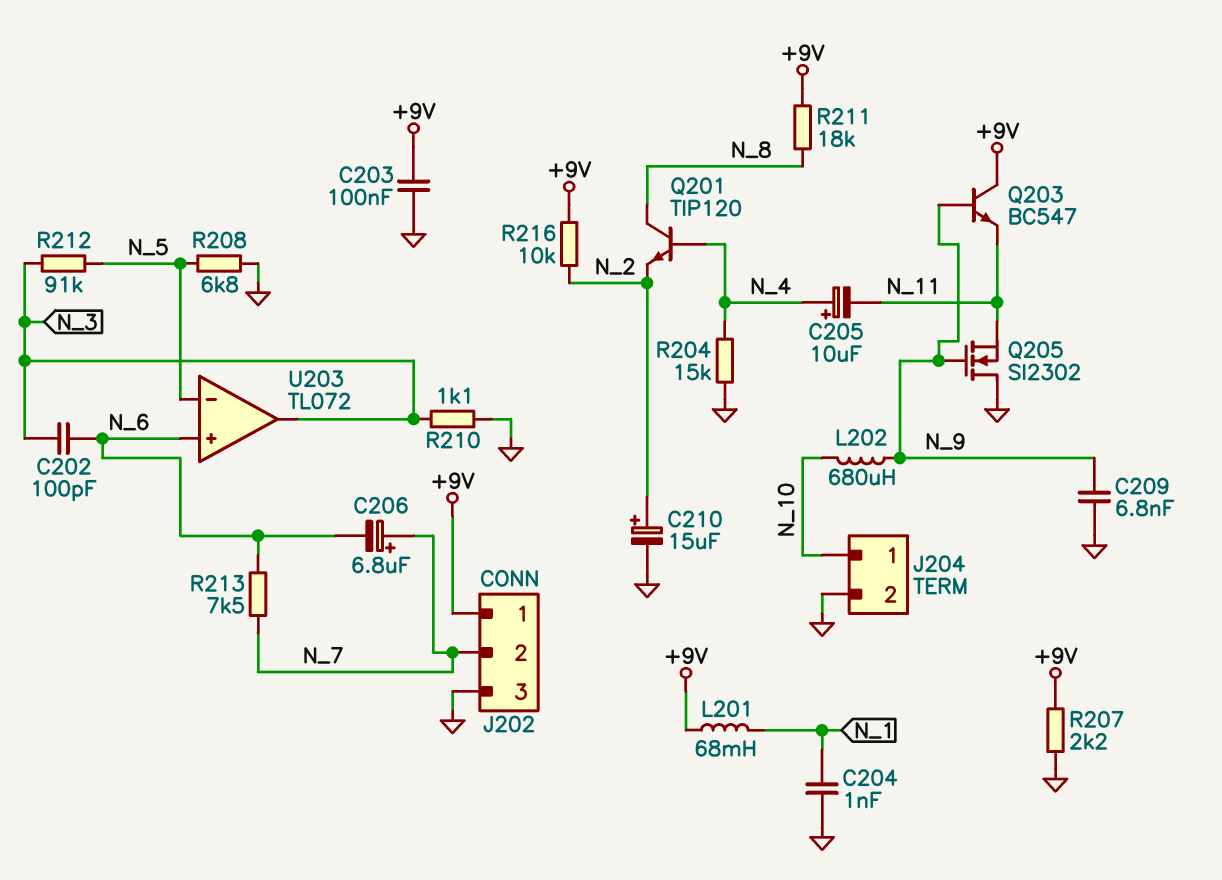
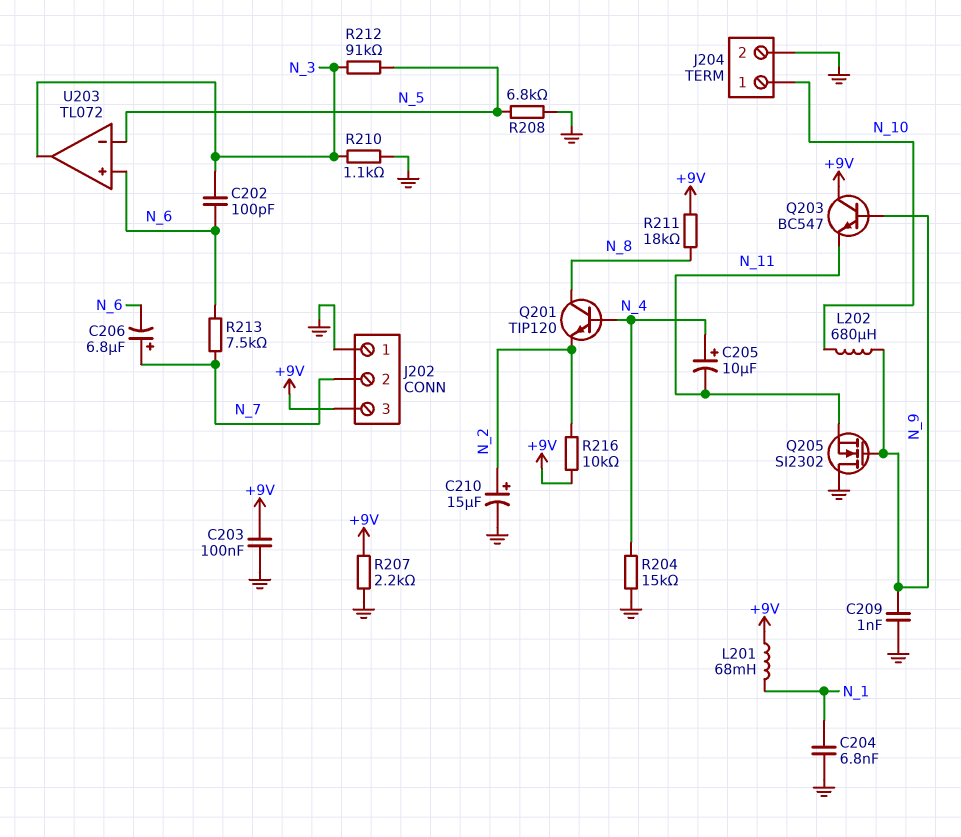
C204: 1nF (GND, N_1) -> 6.8nF (GND, N_1)
C209: 6.8nF (GND, N_9) -> 1nF (GND, N_9)
J202 pin 1: +9V -> GND
J202 pin 3: GND -> +9V

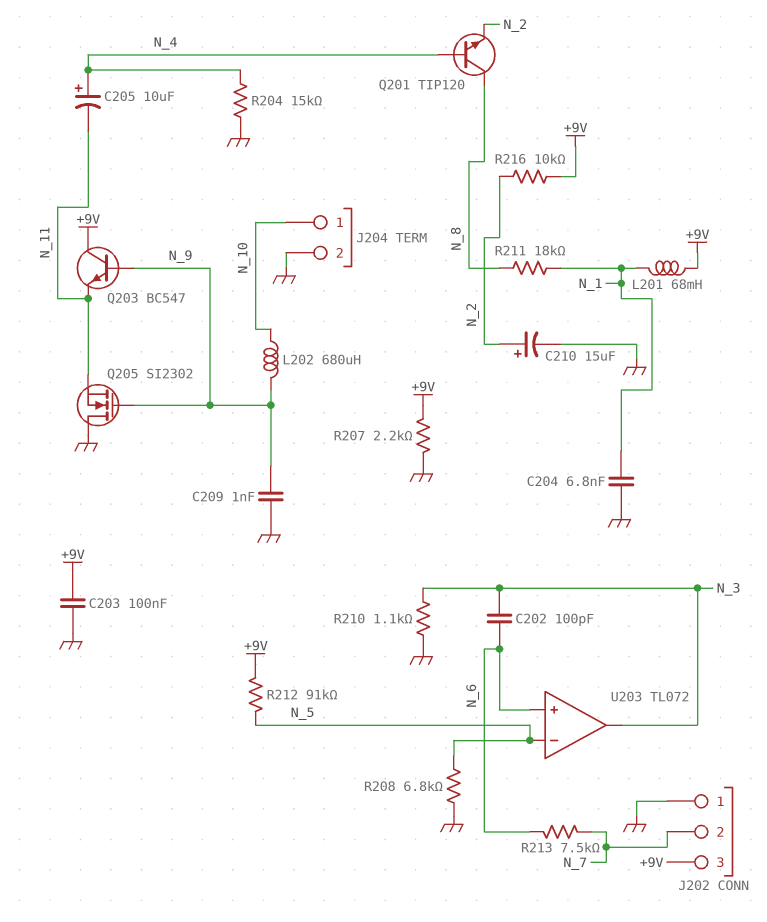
C206: 6.8uF (plus N_7, minus N_6) -> none
R211: 18k (+9V, N_8) -> 18k (N_1, N_8)
R212: 91k (N_3, N_5) -> 91k (+9V, N_5)

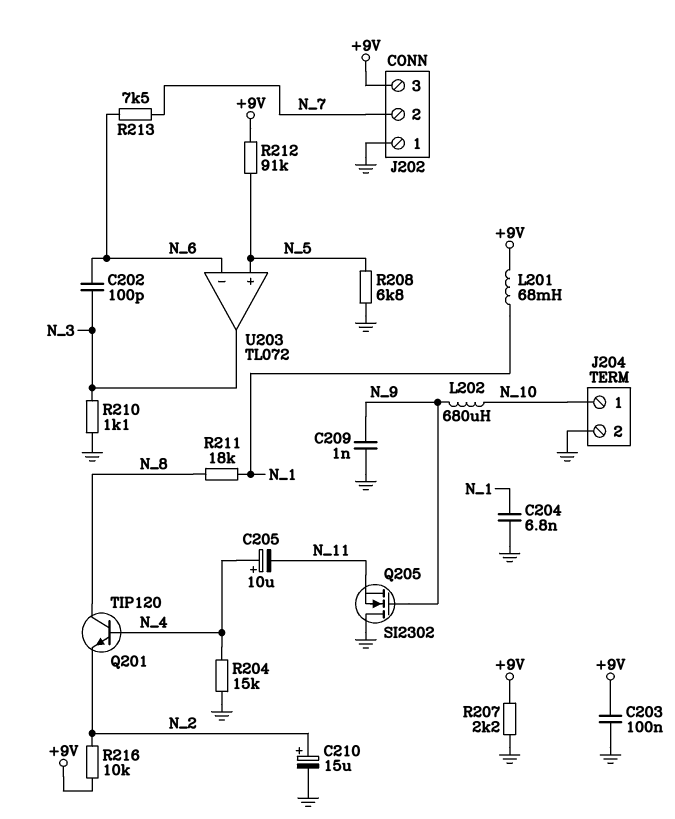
Q203: NPN BC547 (B N_9, C +9V, E N_11) -> none
U203 pin in+: N_6 -> N_5
U203 pin in-: N_5 -> N_6

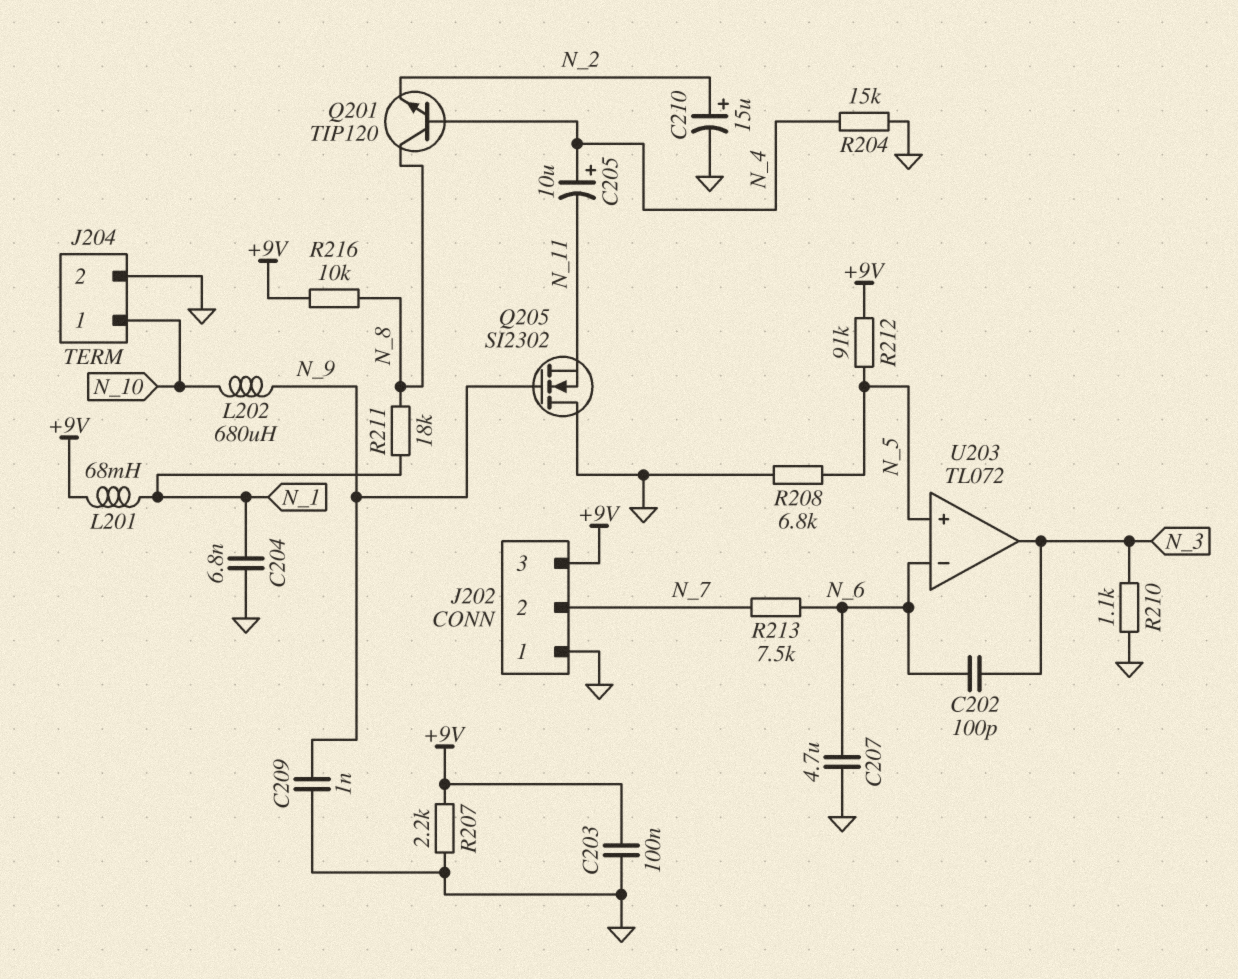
C207: none -> 4.7uF (GND, N_6)
R216: 10k (+9V, N_2) -> 10k (+9V, N_8)

